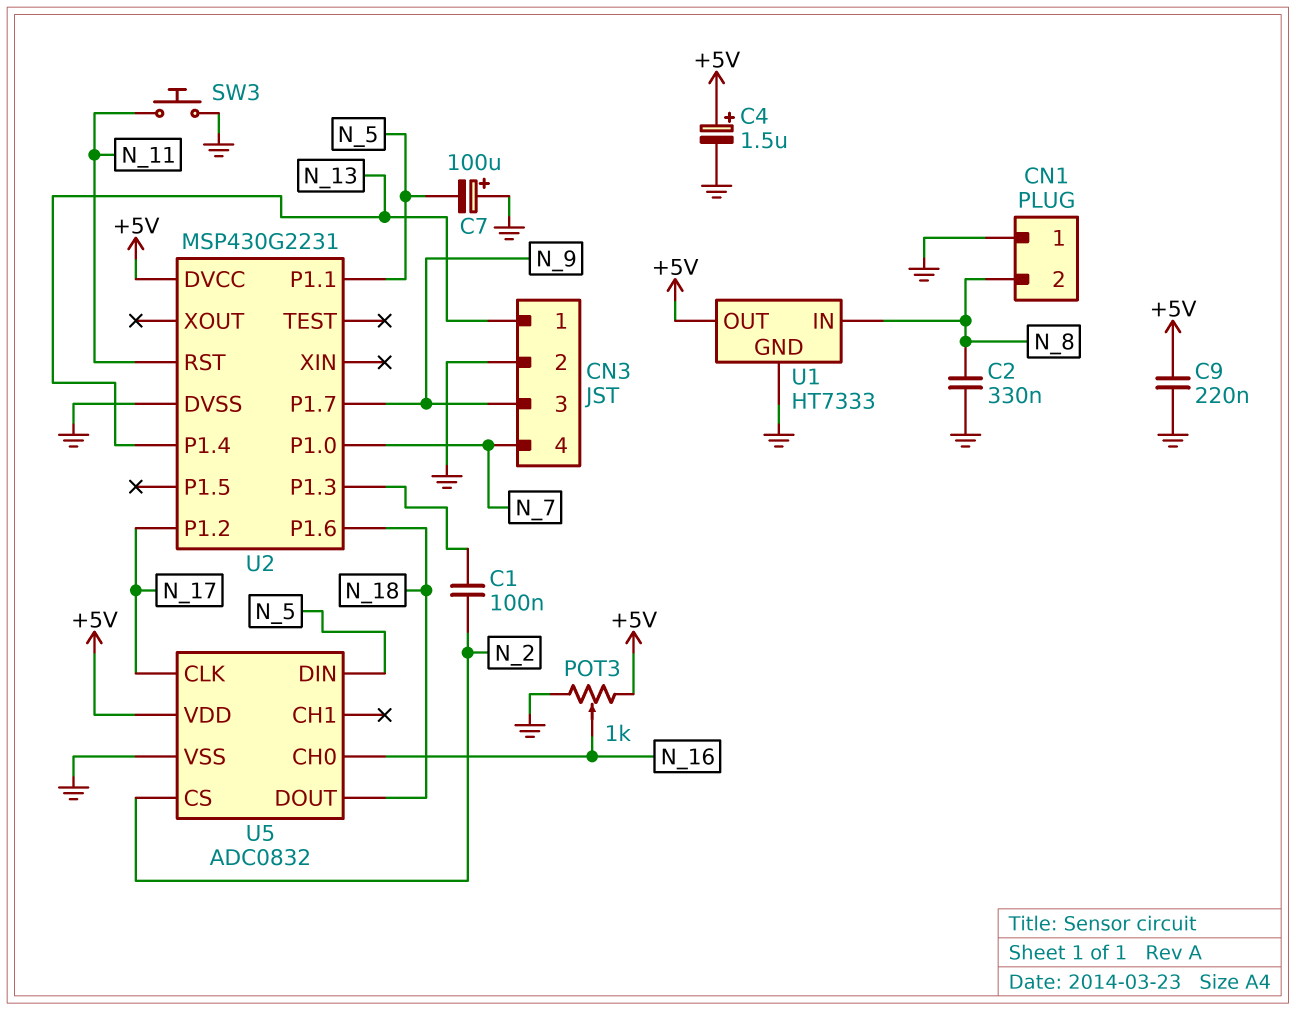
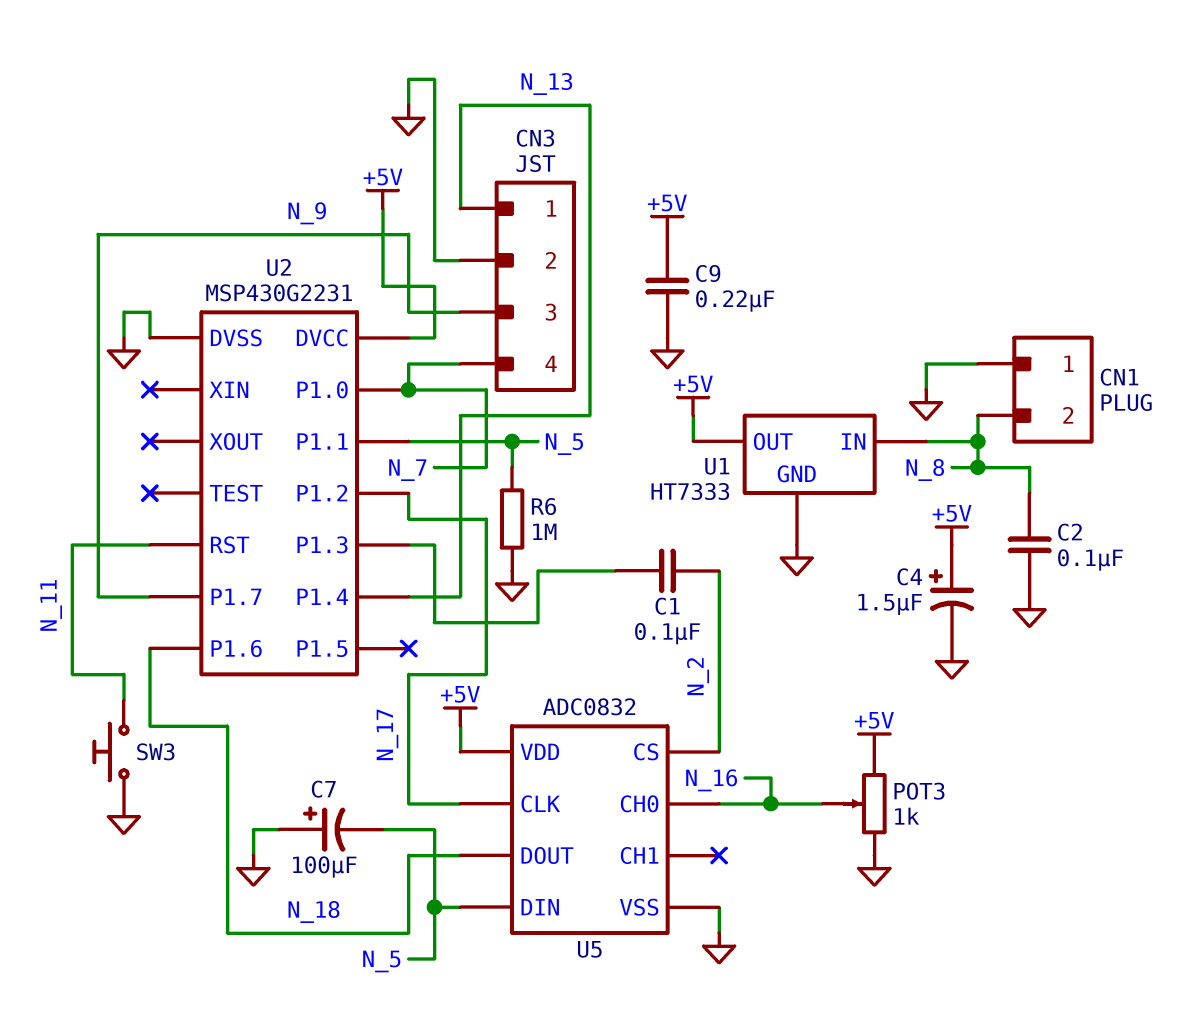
C2: 330nF (GND, N_8) -> 100nF (GND, N_8)
R6: none -> 1M (GND, N_5)

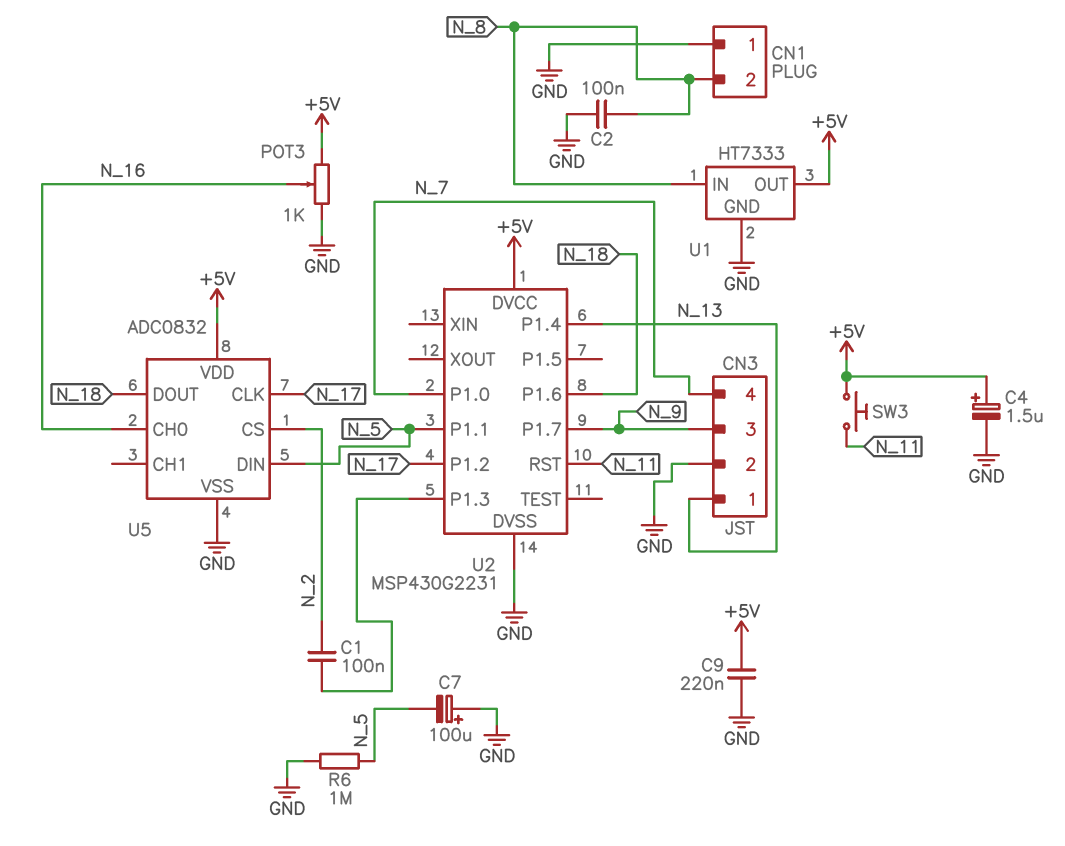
SW3: button (GND, N_11) -> button (+5V, N_11)

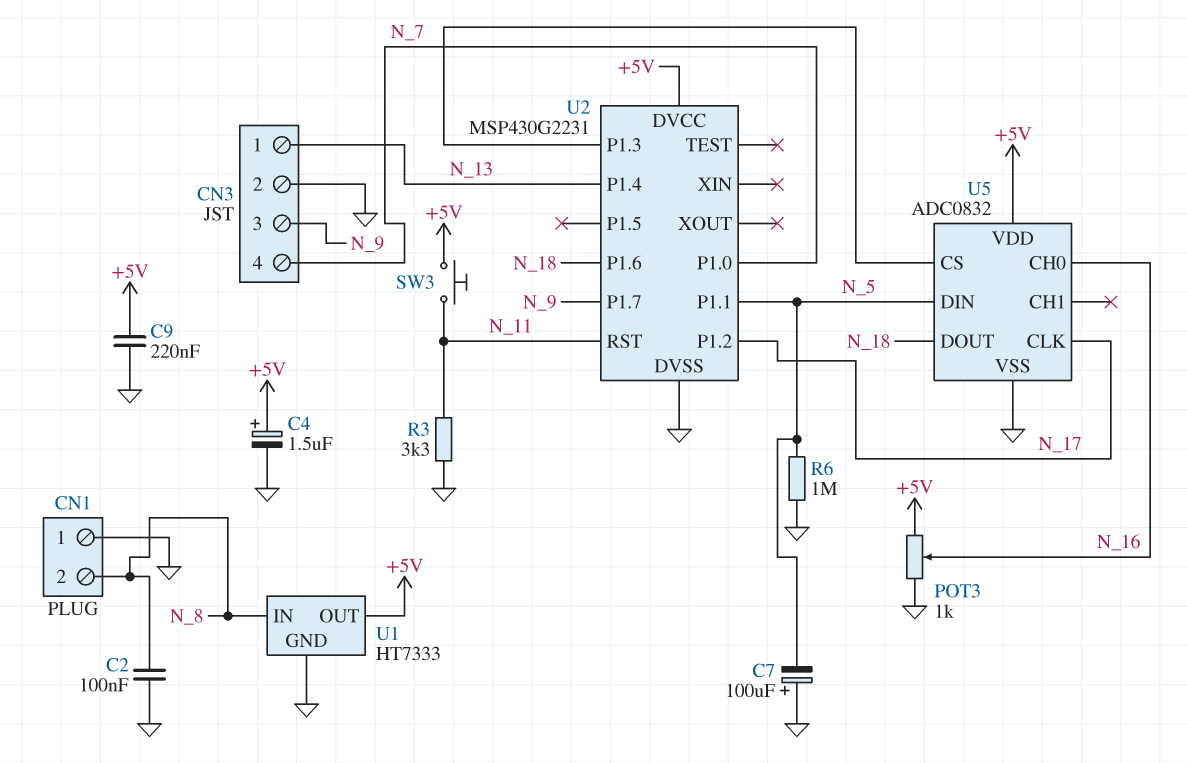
C1: 100nF (N_2, U2/P1.3) -> none
R3: none -> 3.3k (GND, N_11)
U5 pin CS: N_2 -> U2/P1.3

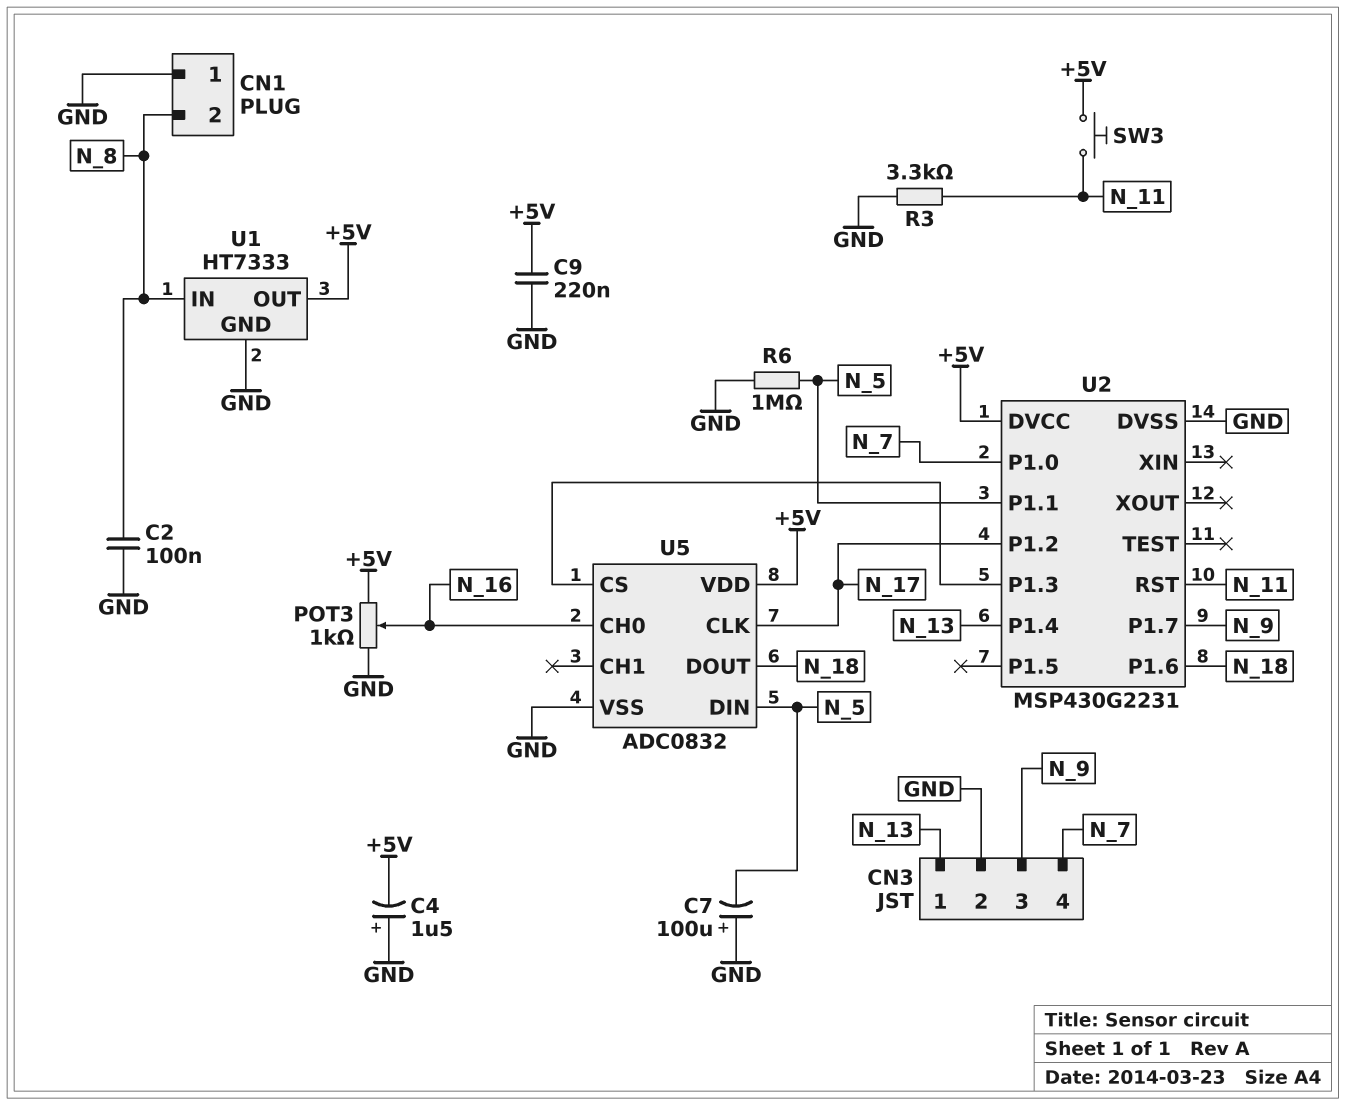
C4: 1.5uF (plus +5V, minus GND) -> 1.5uF (plus GND, minus +5V)

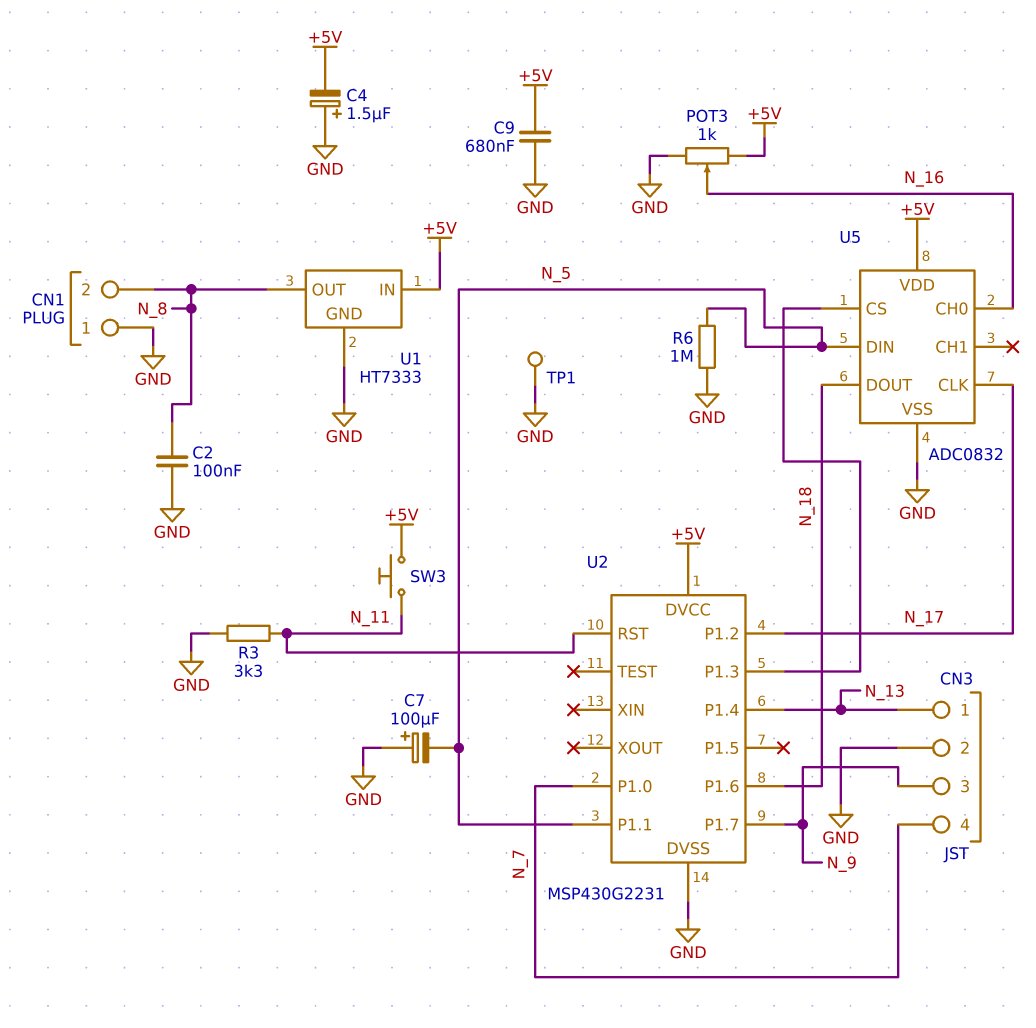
C9: 220nF (+5V, GND) -> 680nF (+5V, GND)
TP1: none -> test point (GND)
U1 pin IN: N_8 -> +5V
U1 pin OUT: +5V -> N_8

